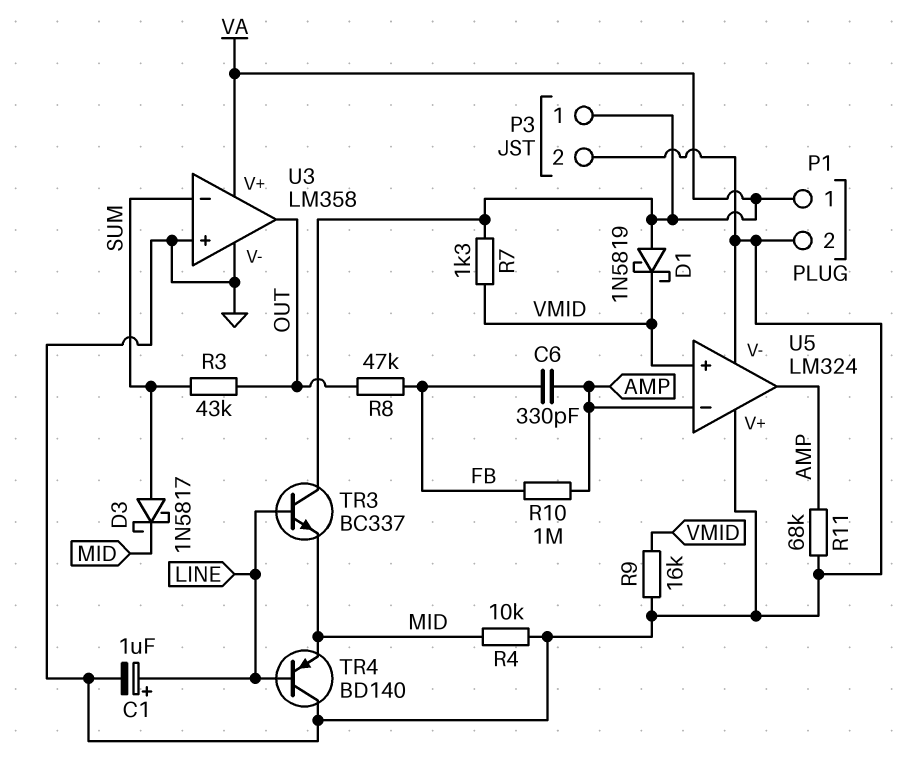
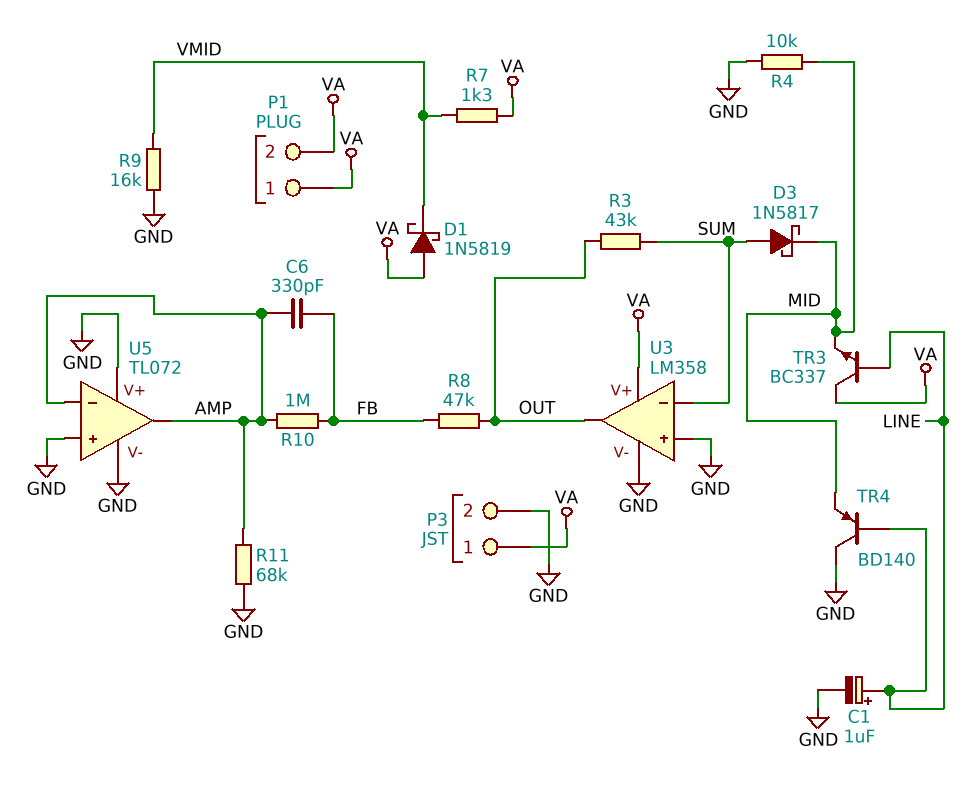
P1 pin 2: GND -> VA
U5: LM324 -> TL072
U5 pin in+: VMID -> GND

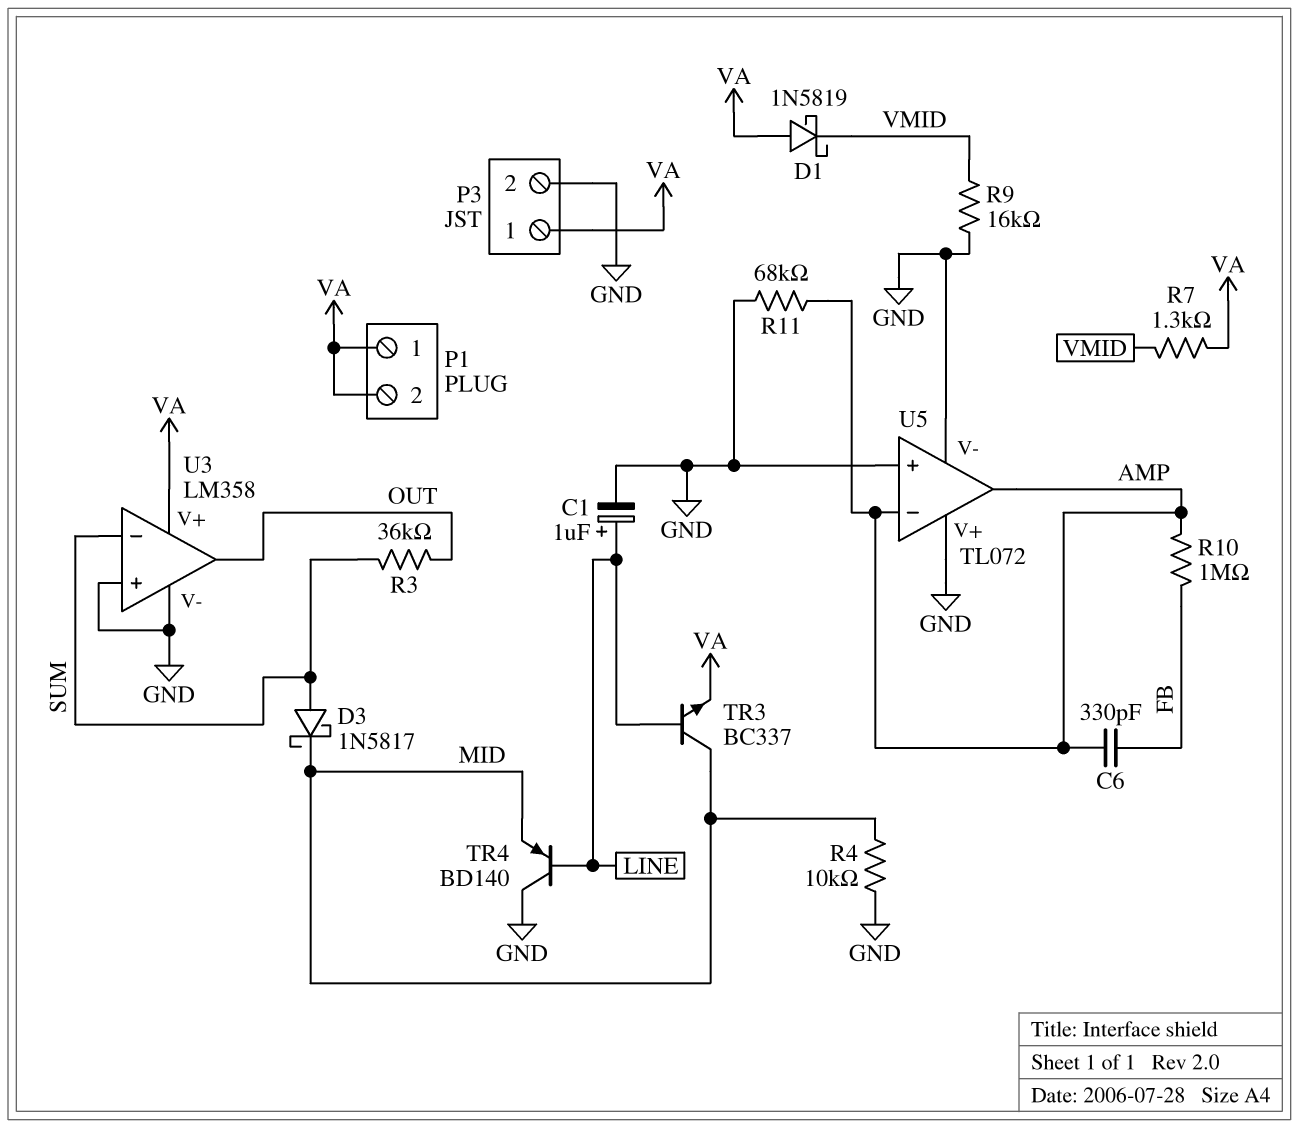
R3: 43k (OUT, SUM) -> 36k (OUT, SUM)
R8: 47k (FB, OUT) -> none
TR3: NPN BC337 (B LINE, C VA, E MID) -> NPN BC337 (B LINE, C MID, E VA)

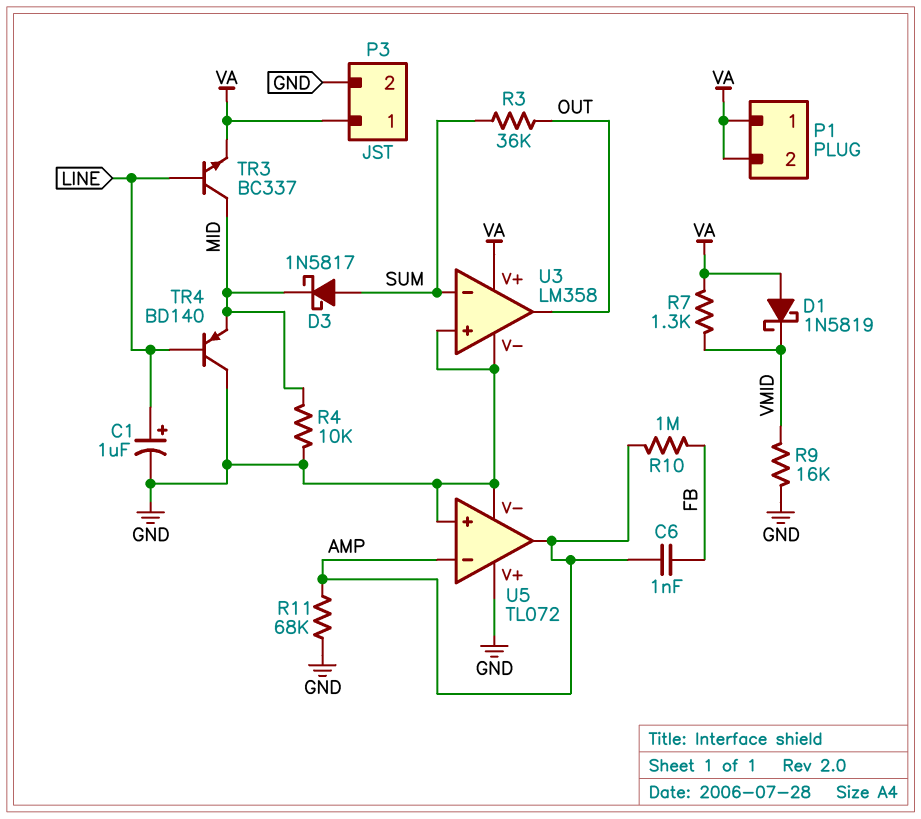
C6: 330pF (AMP, FB) -> 1nF (AMP, FB)

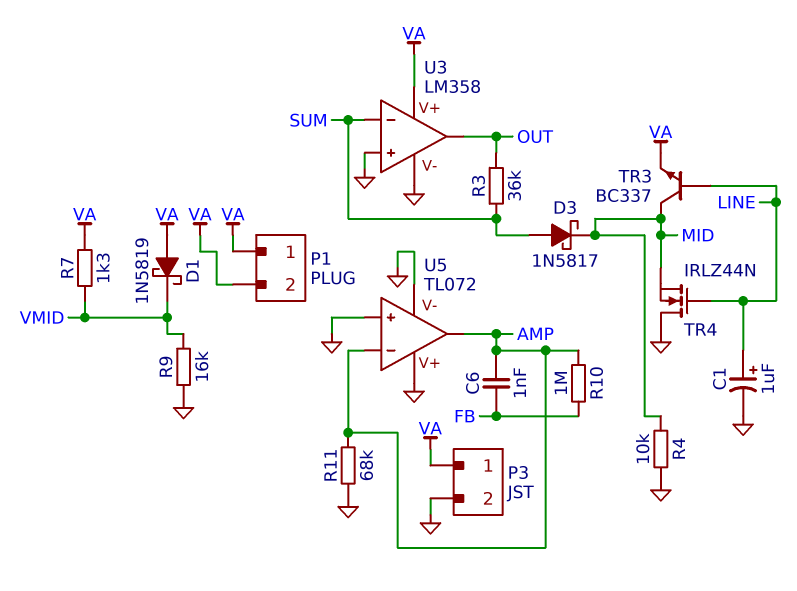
TR4: PNP BD140 (B LINE, C GND, E MID) -> NMOS IRLZ44N (G LINE, D GND, S MID)

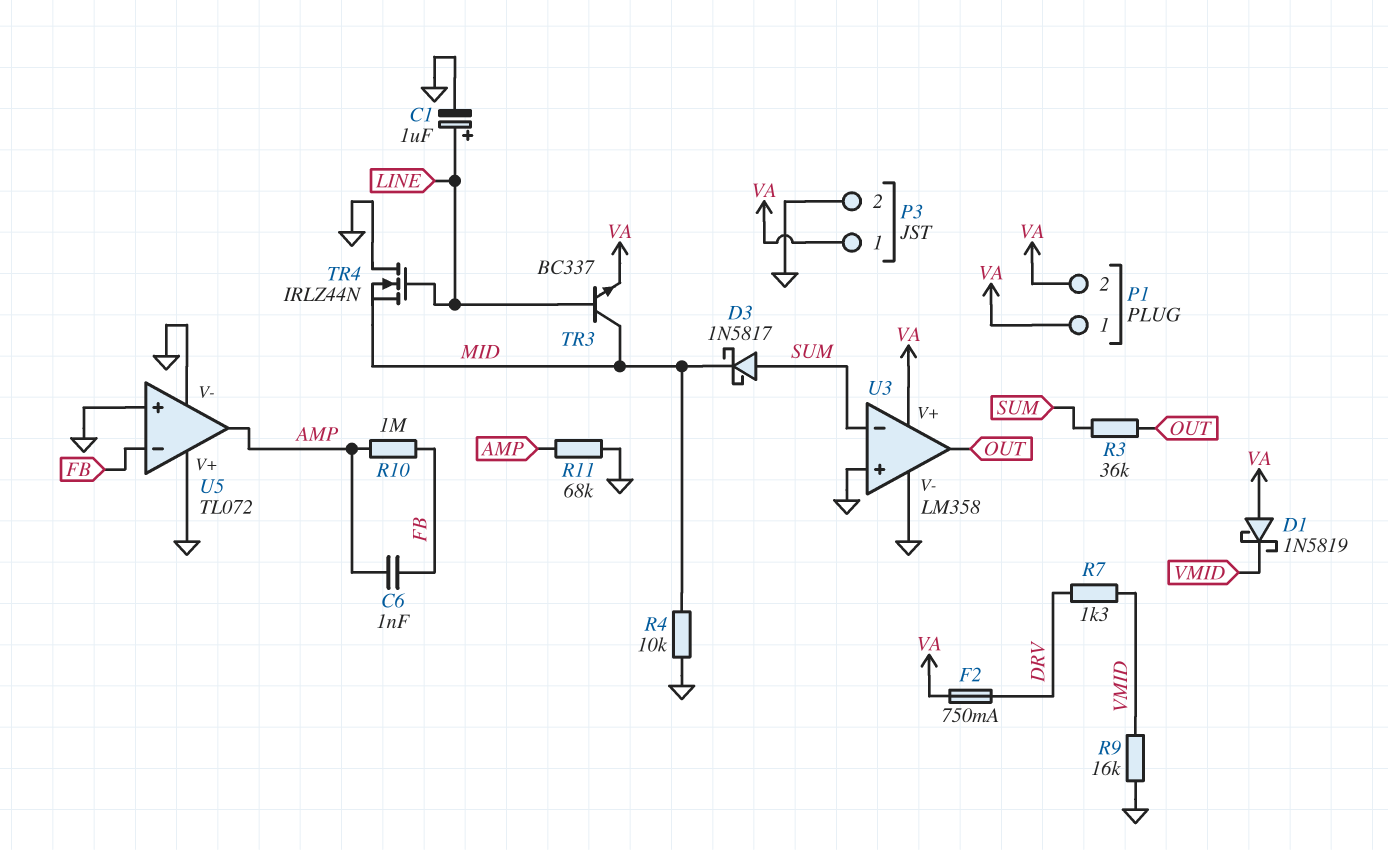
F2: none -> 750mA (DRV, VA)
R7: 1.3k (VA, VMID) -> 1.3k (DRV, VMID)
U5 pin in-: AMP -> FB

